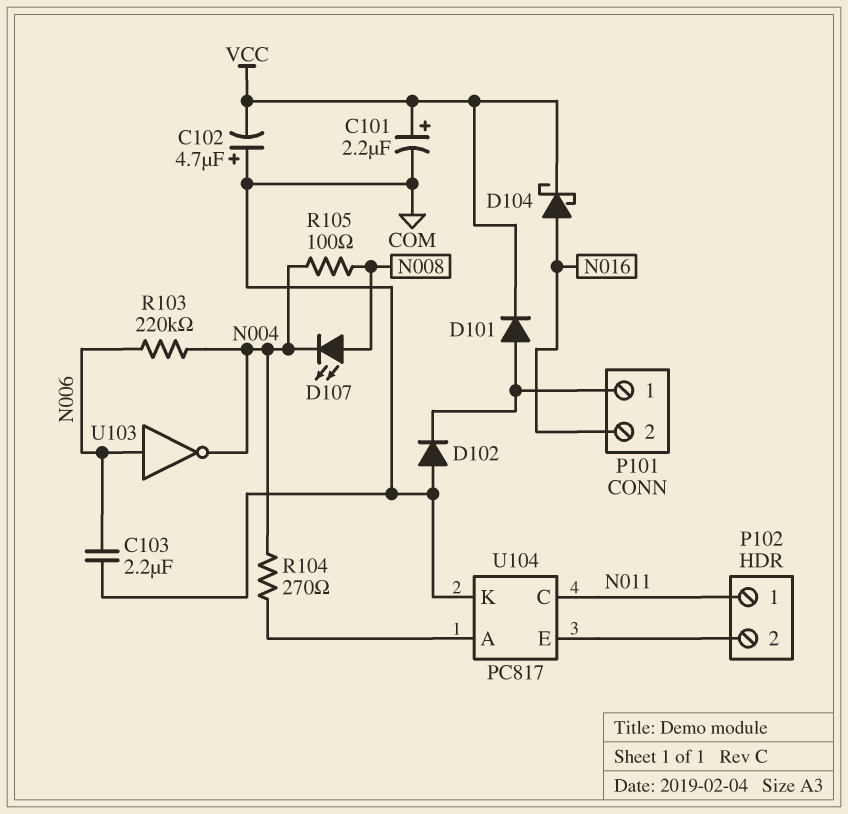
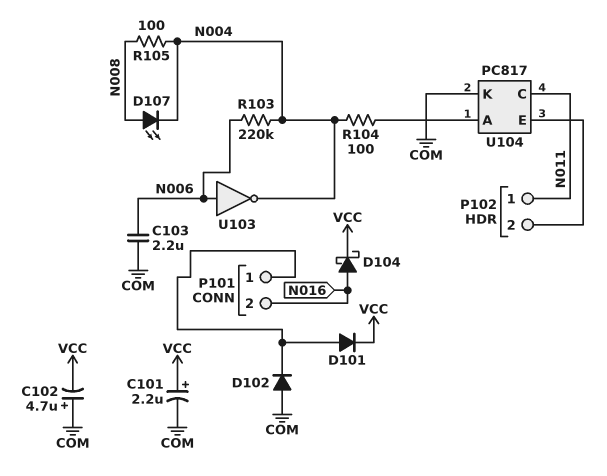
R104: 270 (N004, U104/A) -> 100 (N004, U104/A)

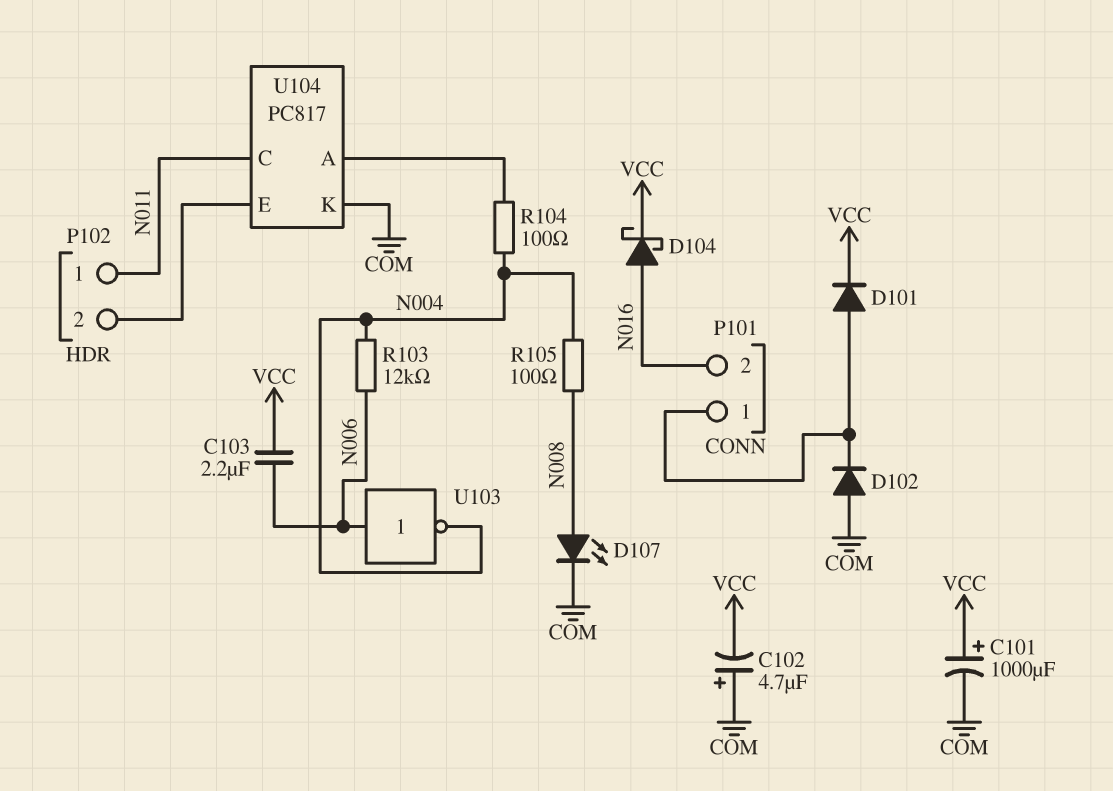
C101: 2.2uF (plus VCC, minus COM) -> 1000uF (plus VCC, minus COM)
C103: 2.2uF (COM, N006) -> 2.2uF (N006, VCC)
D107: LED (A N008, K N004) -> LED (A N008, K COM)
R103: 220k (N004, N006) -> 12k (N004, N006)

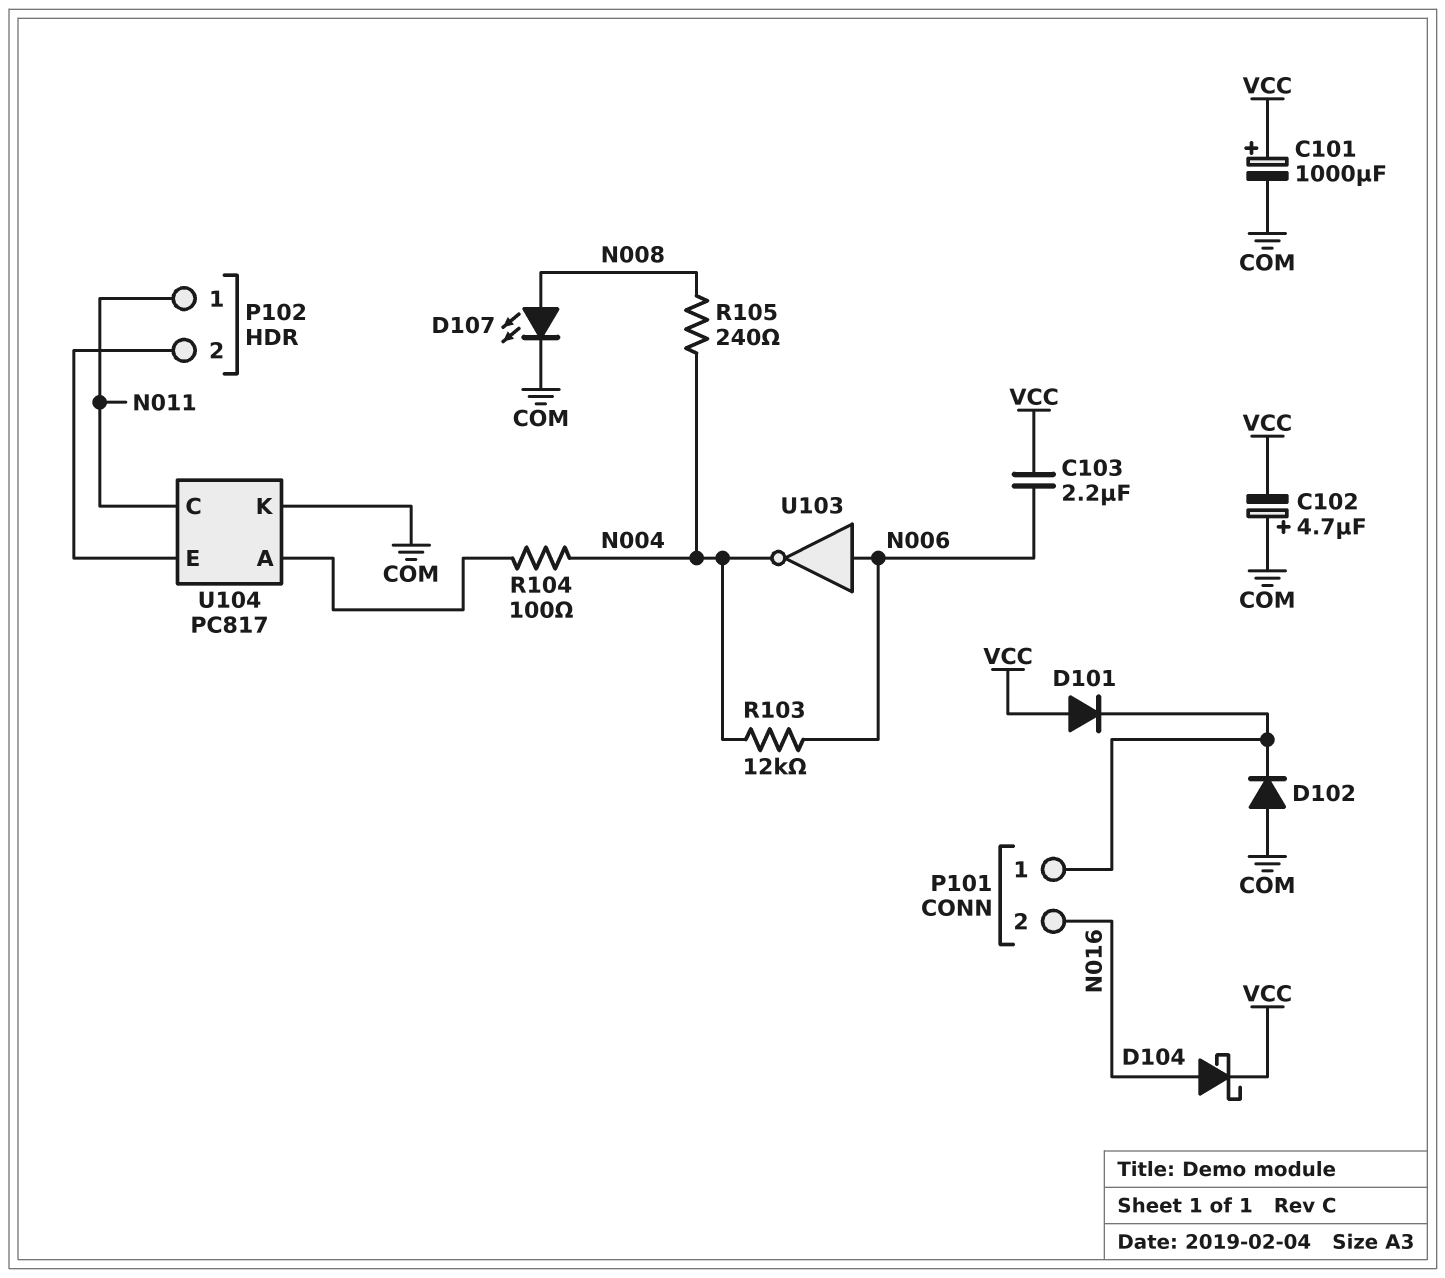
D101: diode (A P101/1, K VCC) -> diode (A VCC, K P101/1)
R105: 100 (N004, N008) -> 240 (N004, N008)

